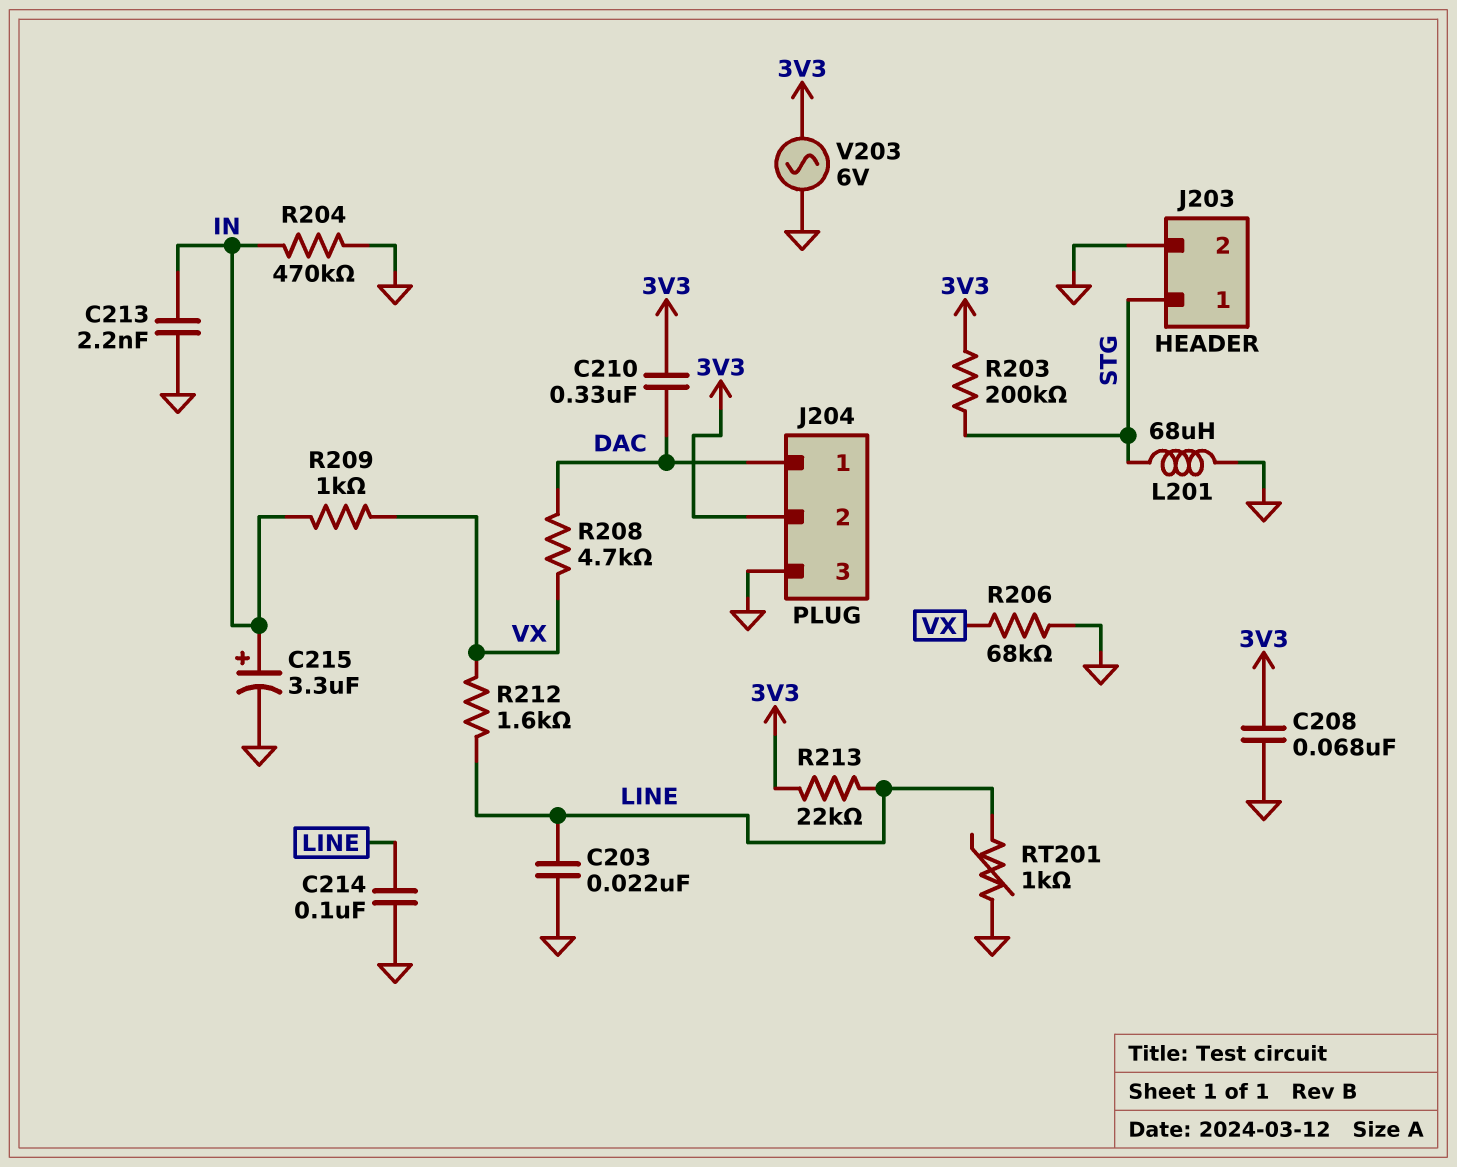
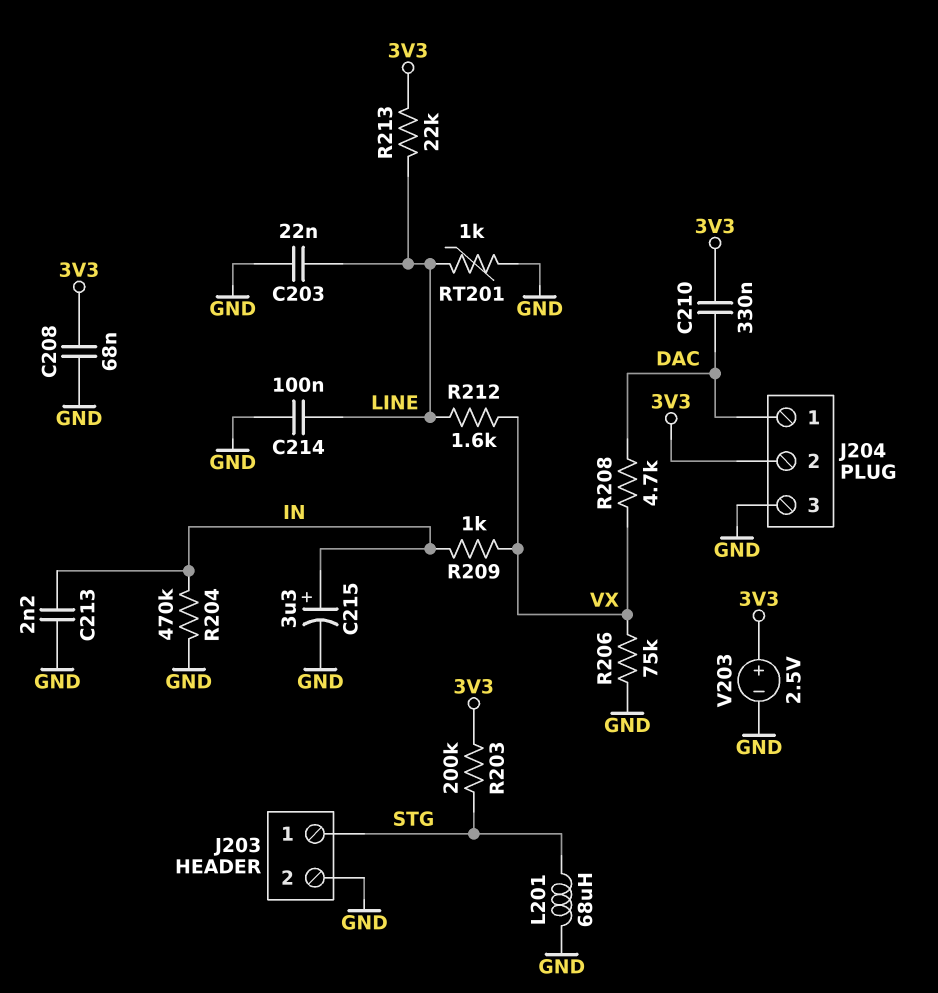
R206: 68k (GND, VX) -> 75k (GND, VX)
V203: AC 6V (3V3, GND) -> 2.5V (plus 3V3, minus GND)

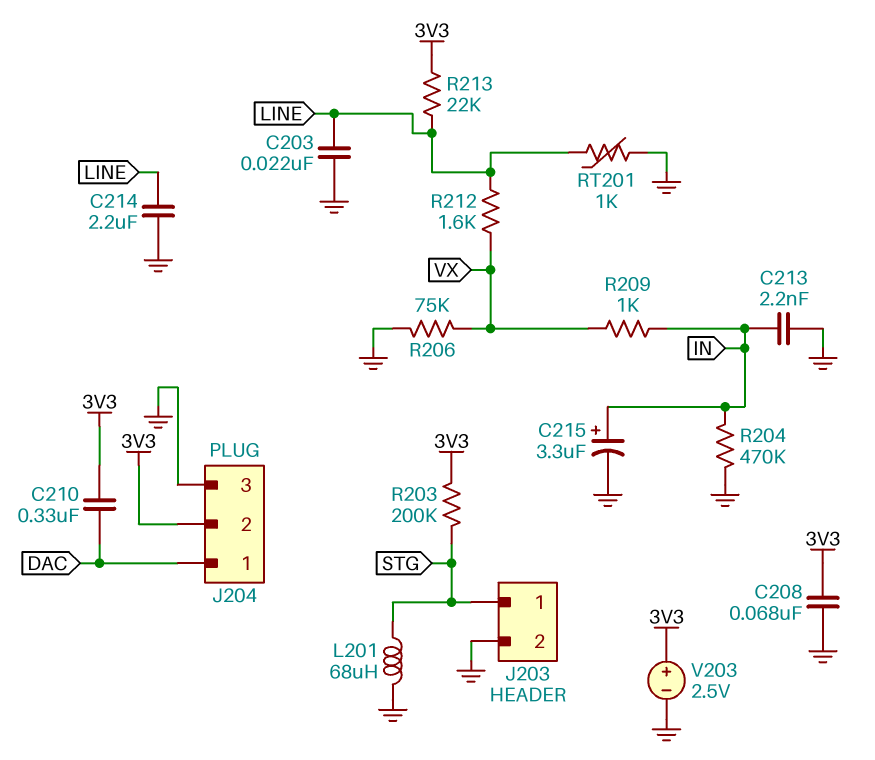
C214: 100nF (GND, LINE) -> 2.2uF (GND, LINE)
R208: 4.7k (DAC, VX) -> none

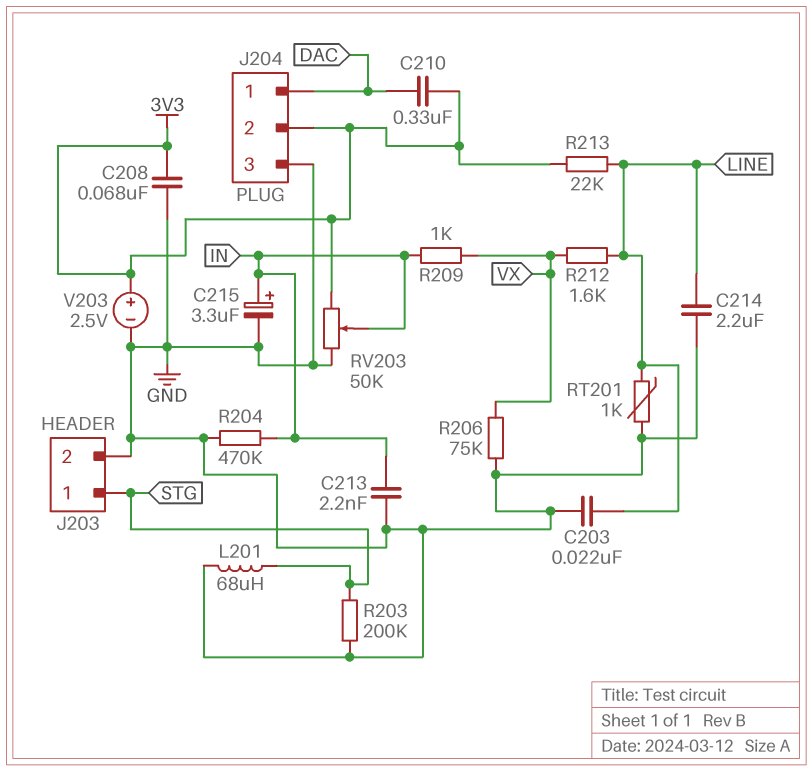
R203: 200k (3V3, STG) -> 200k (GND, STG)
RV203: none -> 50k (3V3, GND, wiper IN)

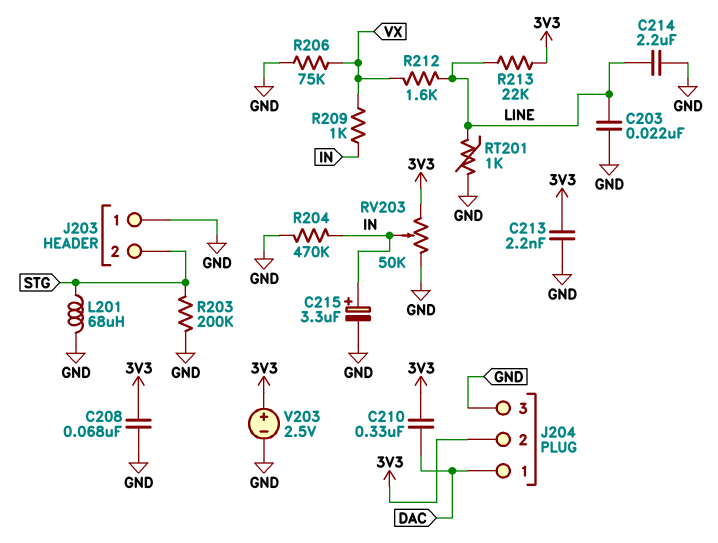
C213: 2.2nF (GND, IN) -> 2.2nF (3V3, GND)
J203 pin 1: STG -> GND
J203 pin 2: GND -> STG

